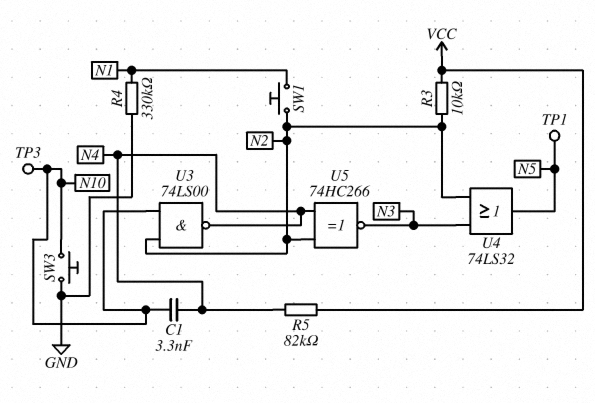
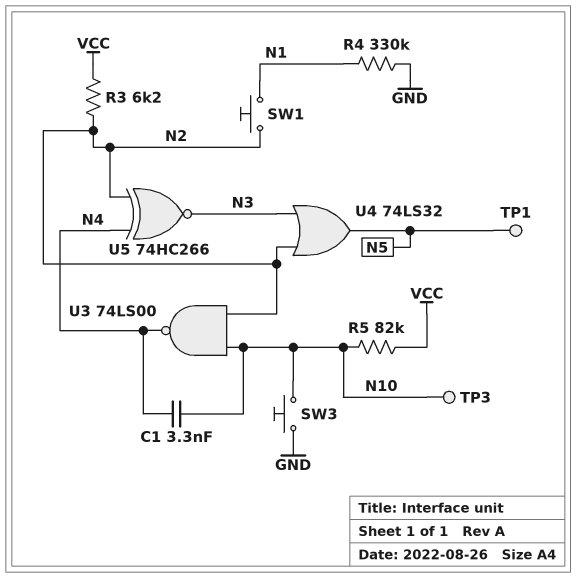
R3: 10k (N2, VCC) -> 6.2k (N2, VCC)
R5: 82k (N4, VCC) -> 82k (N10, VCC)

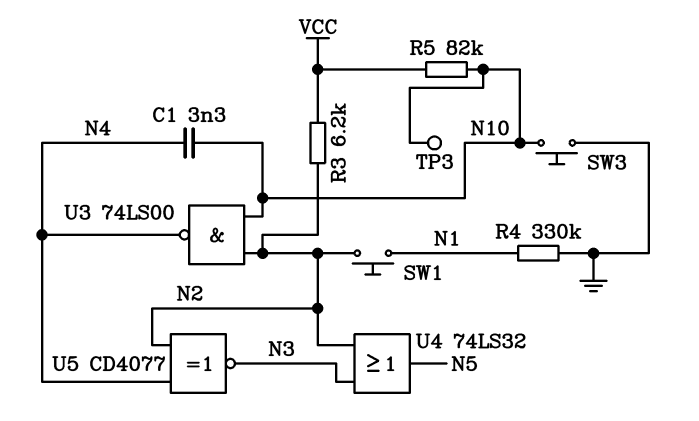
TP1: test point (N5) -> none
U5: XNOR 74HC266 (in N2, in N4, out N3) -> XNOR CD4077 (in N2, in N4, out N3)

